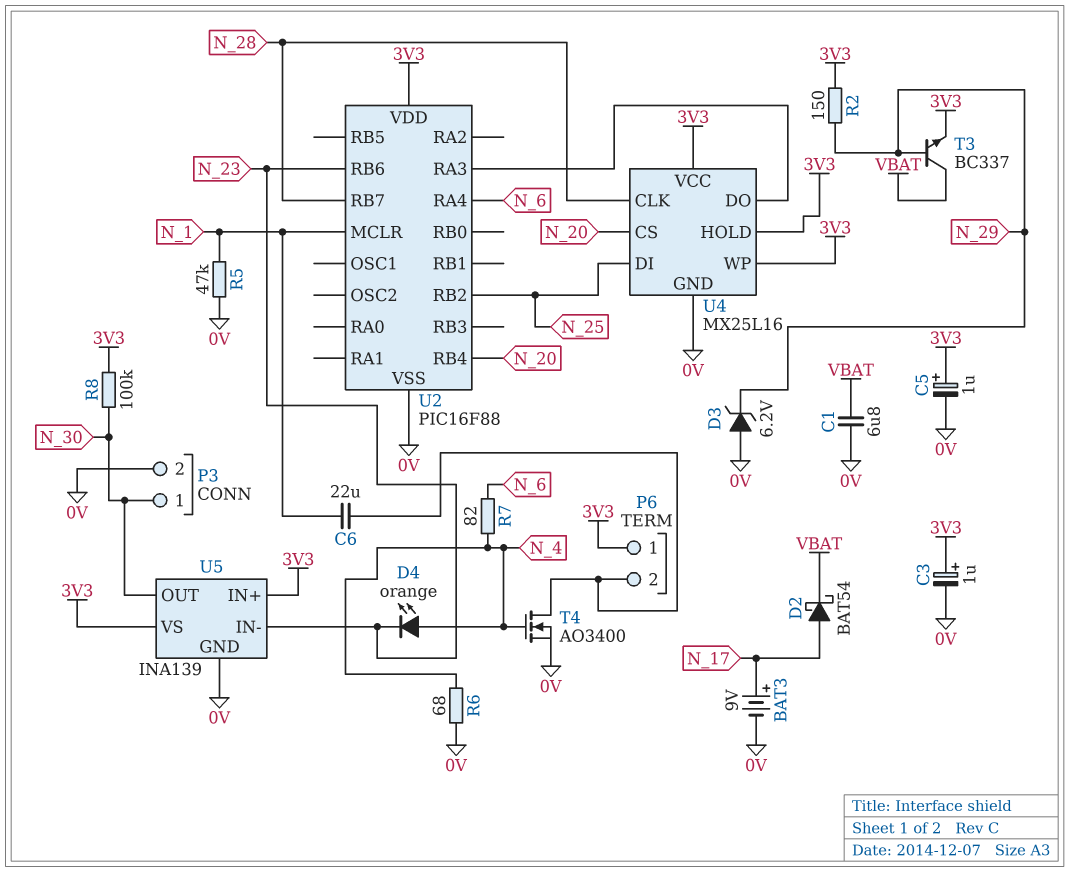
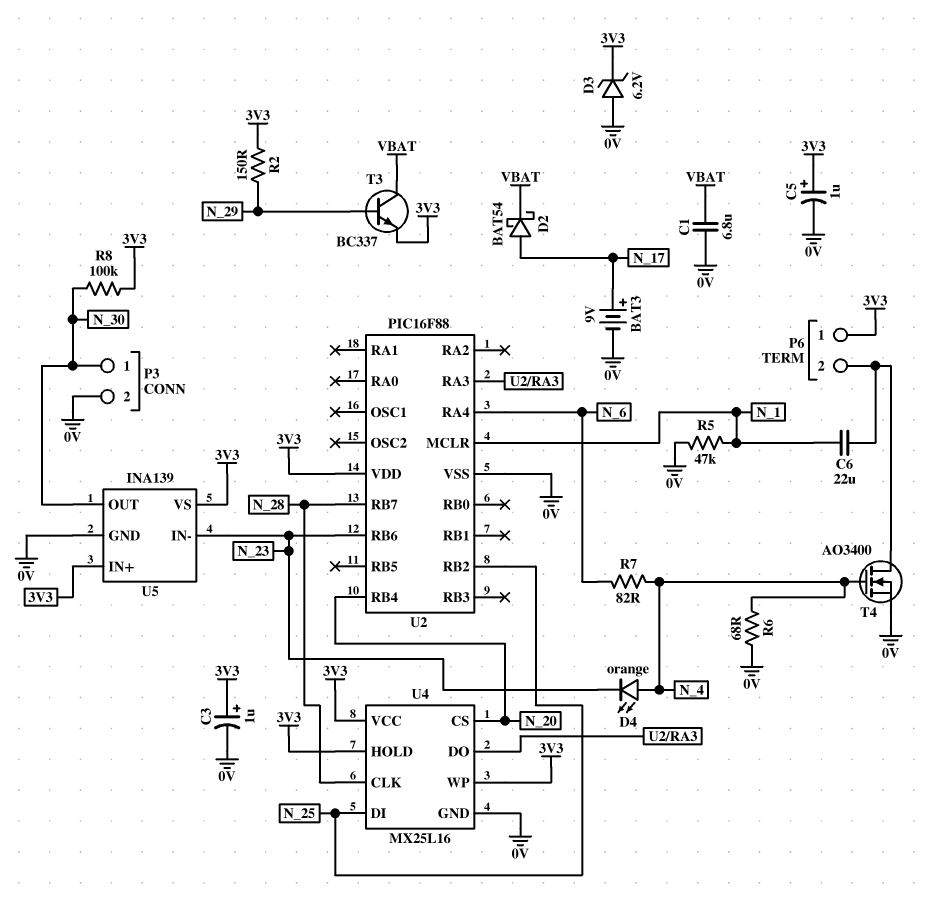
D3: zener 6.2V (A 0V, K N_29) -> zener 6.2V (A 0V, K 3V3)

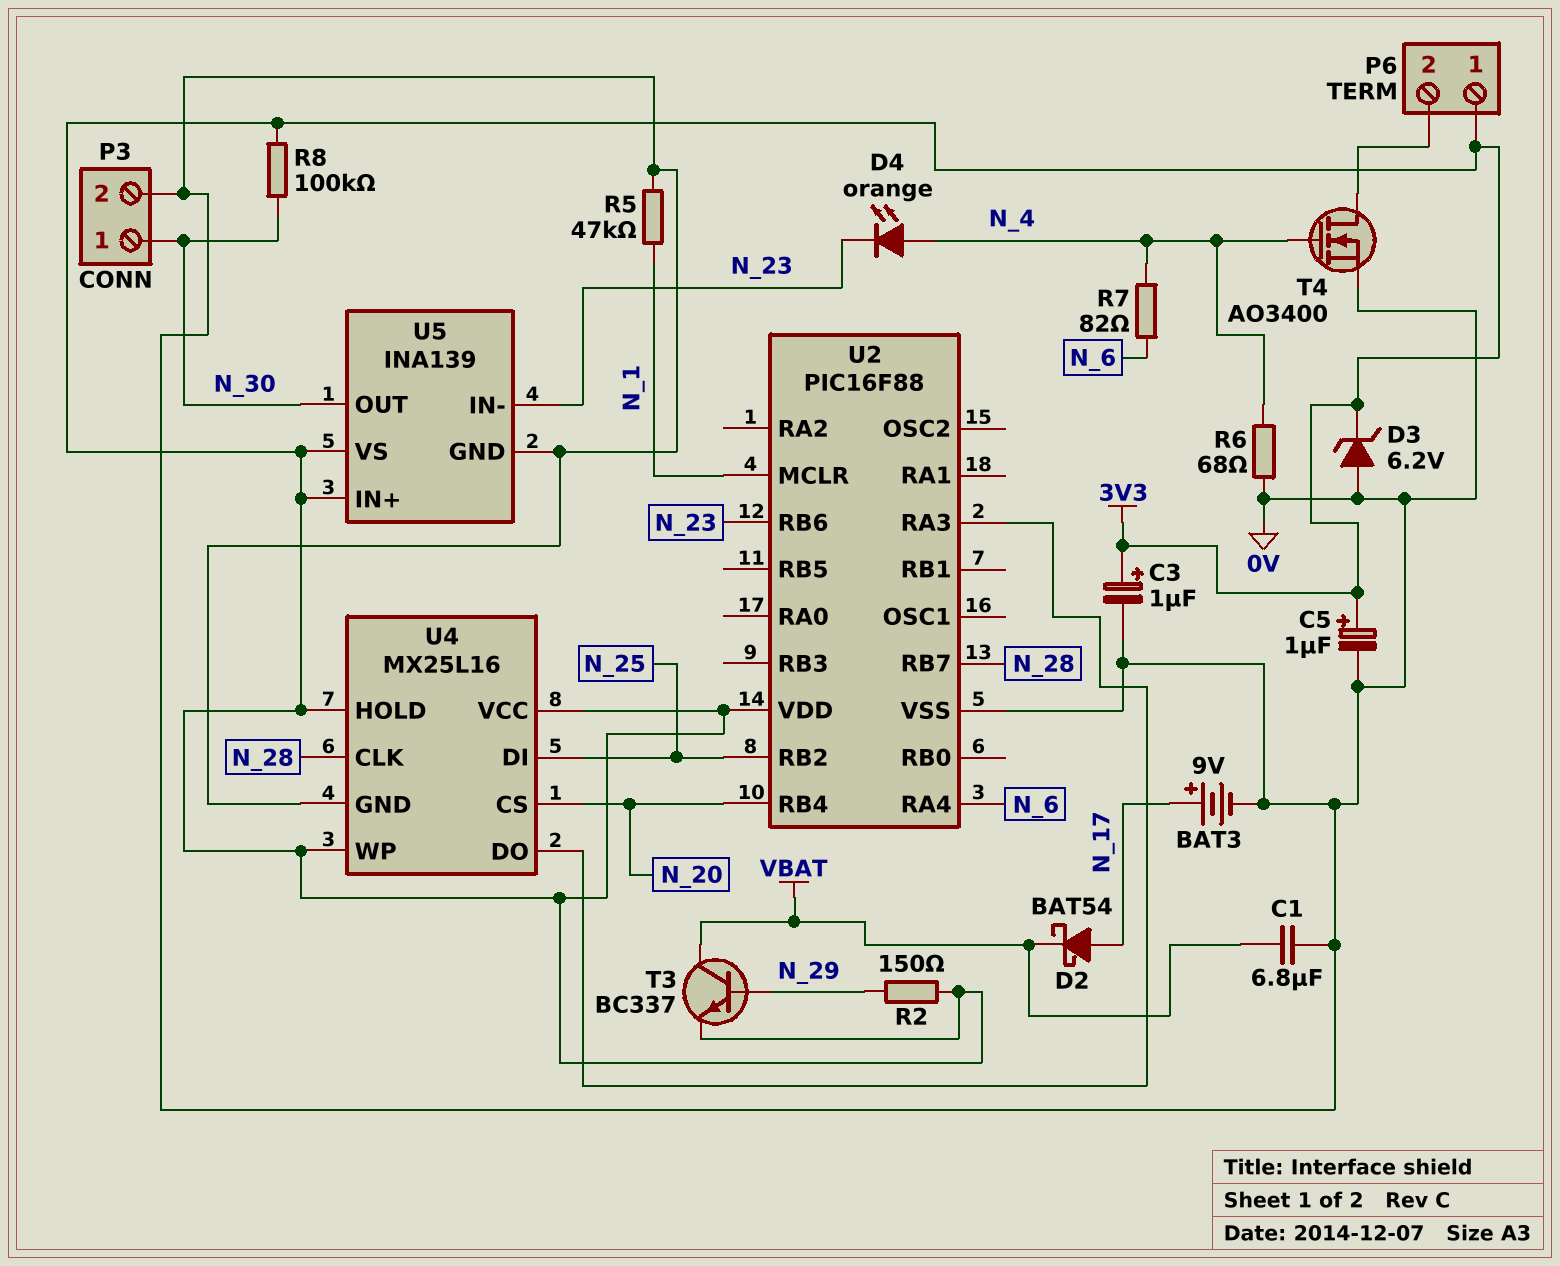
C6: 22uF (N_1, P6/2) -> none

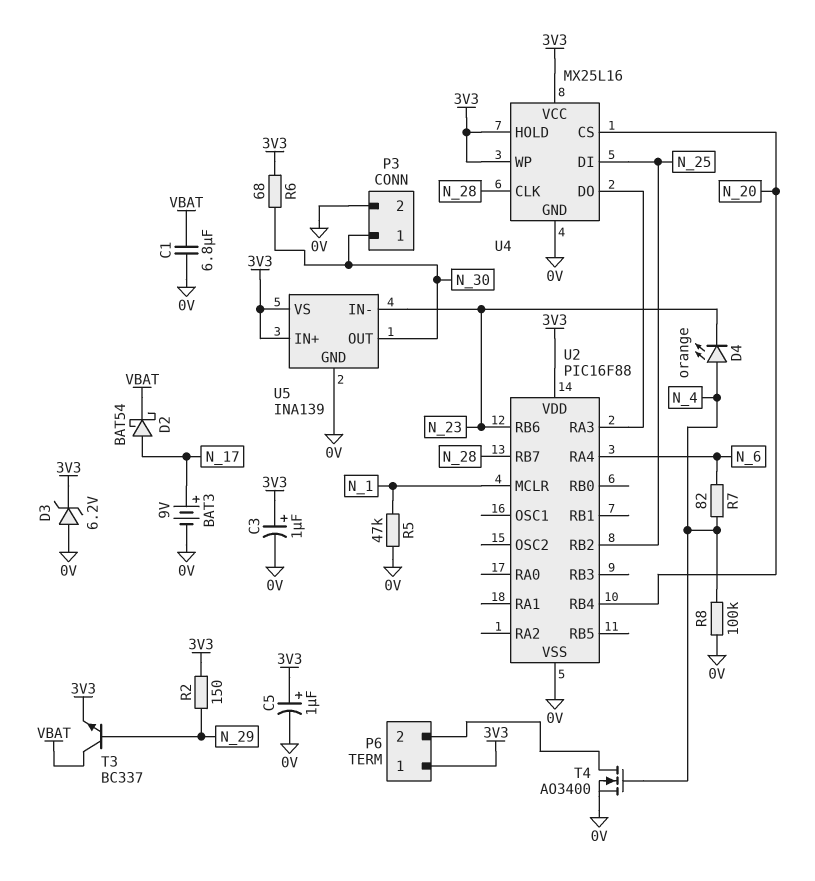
R6: 68 (0V, N_4) -> 68 (3V3, N_30)
R8: 100k (3V3, N_30) -> 100k (0V, N_4)

